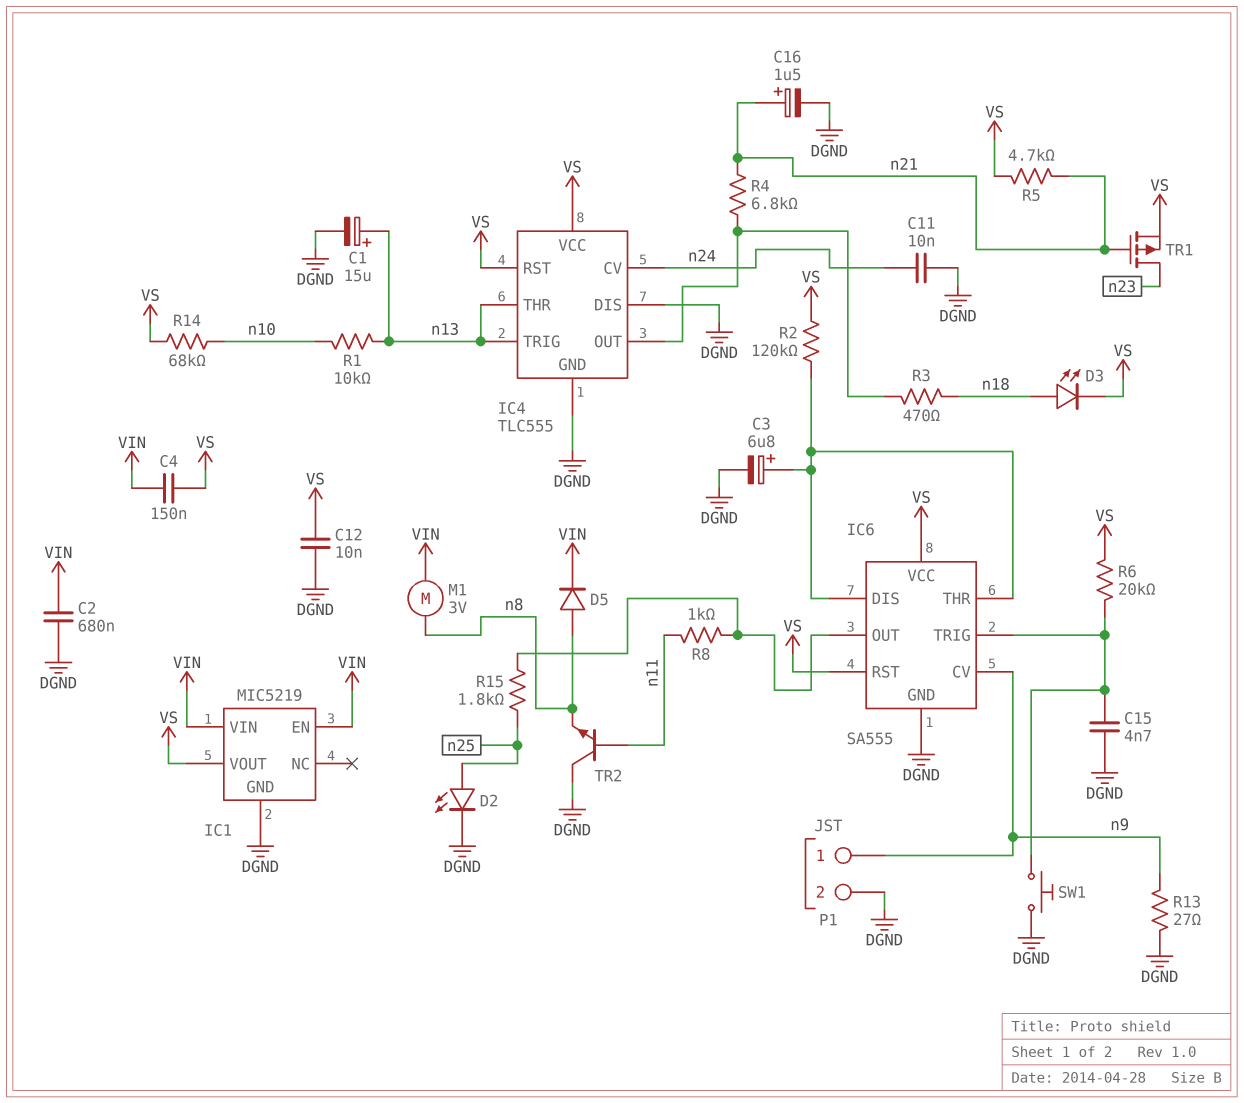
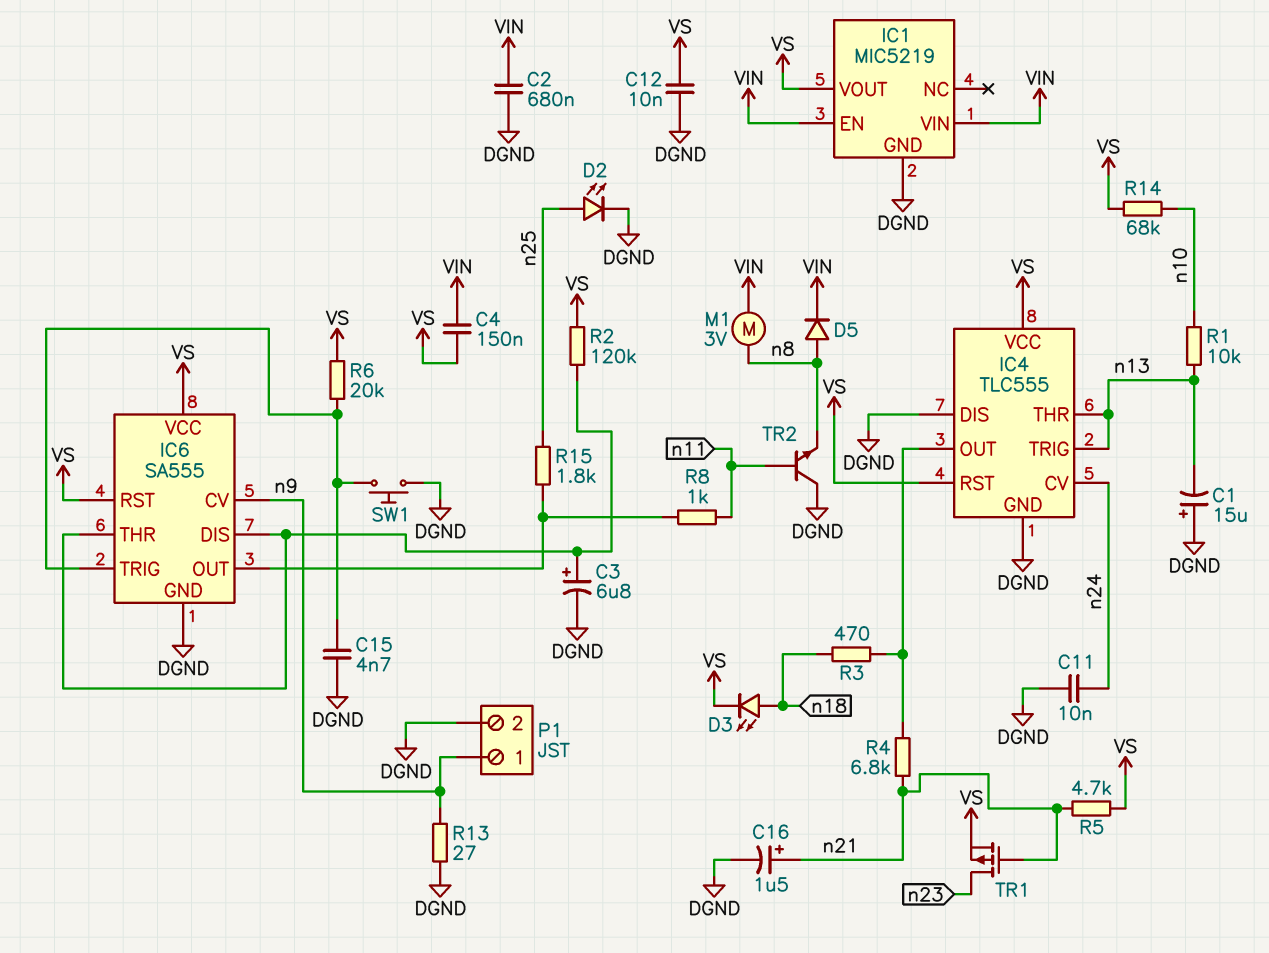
C1: 15uF (plus n13, minus DGND) -> 15uF (plus DGND, minus n13)

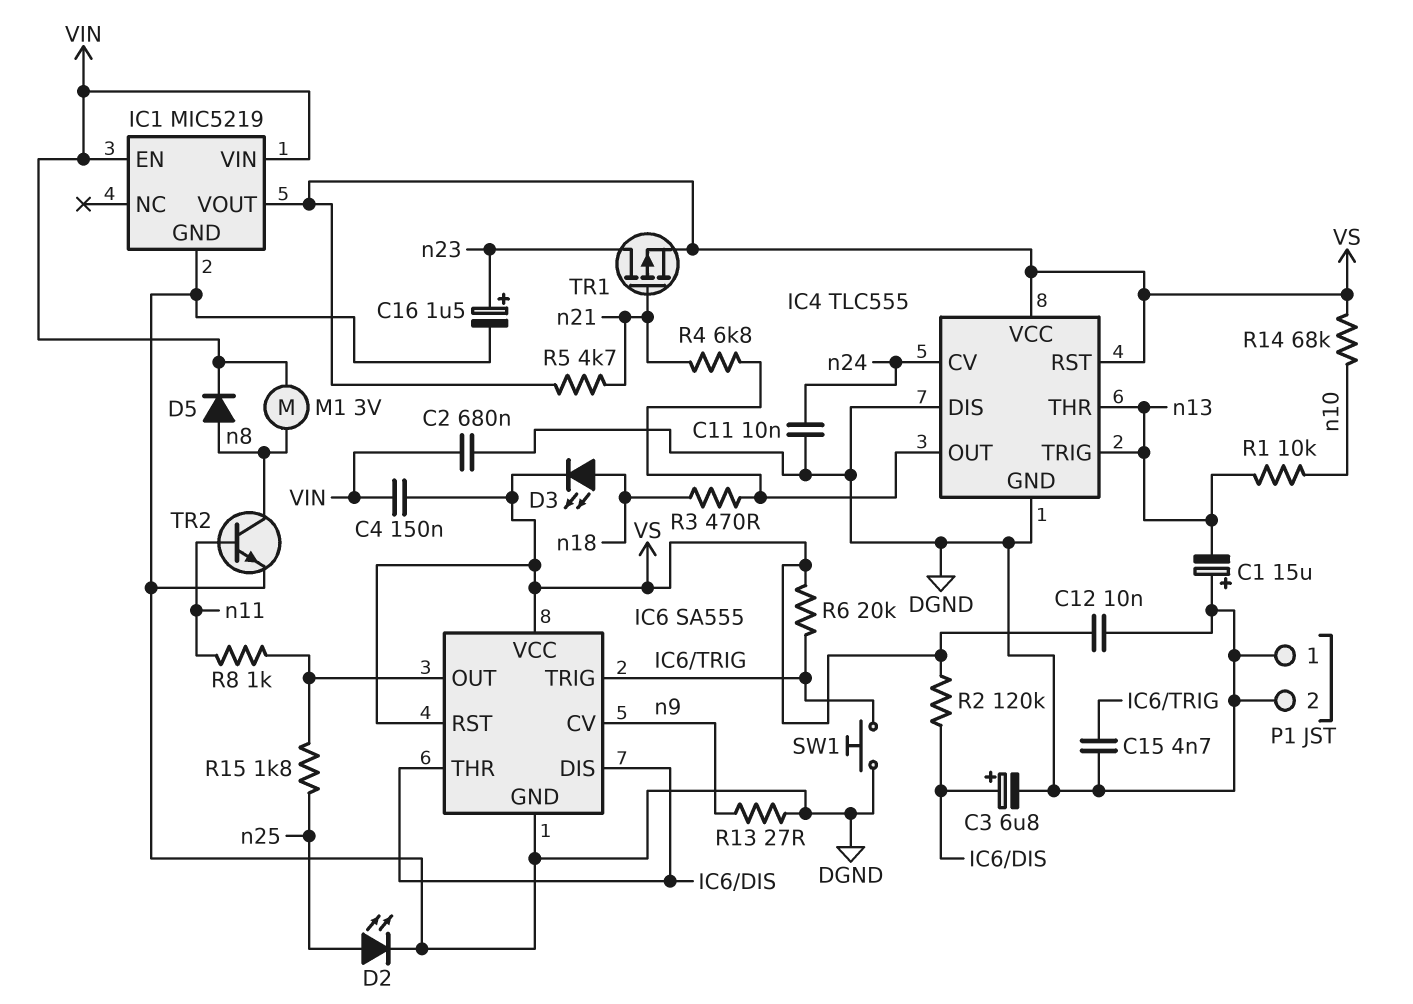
C16: 1.5uF (plus n21, minus DGND) -> 1.5uF (plus n23, minus DGND)
P1 pin 1: n9 -> DGND
TR2: NPN (B n11, C DGND, E n8) -> NPN (B n11, C n8, E DGND)

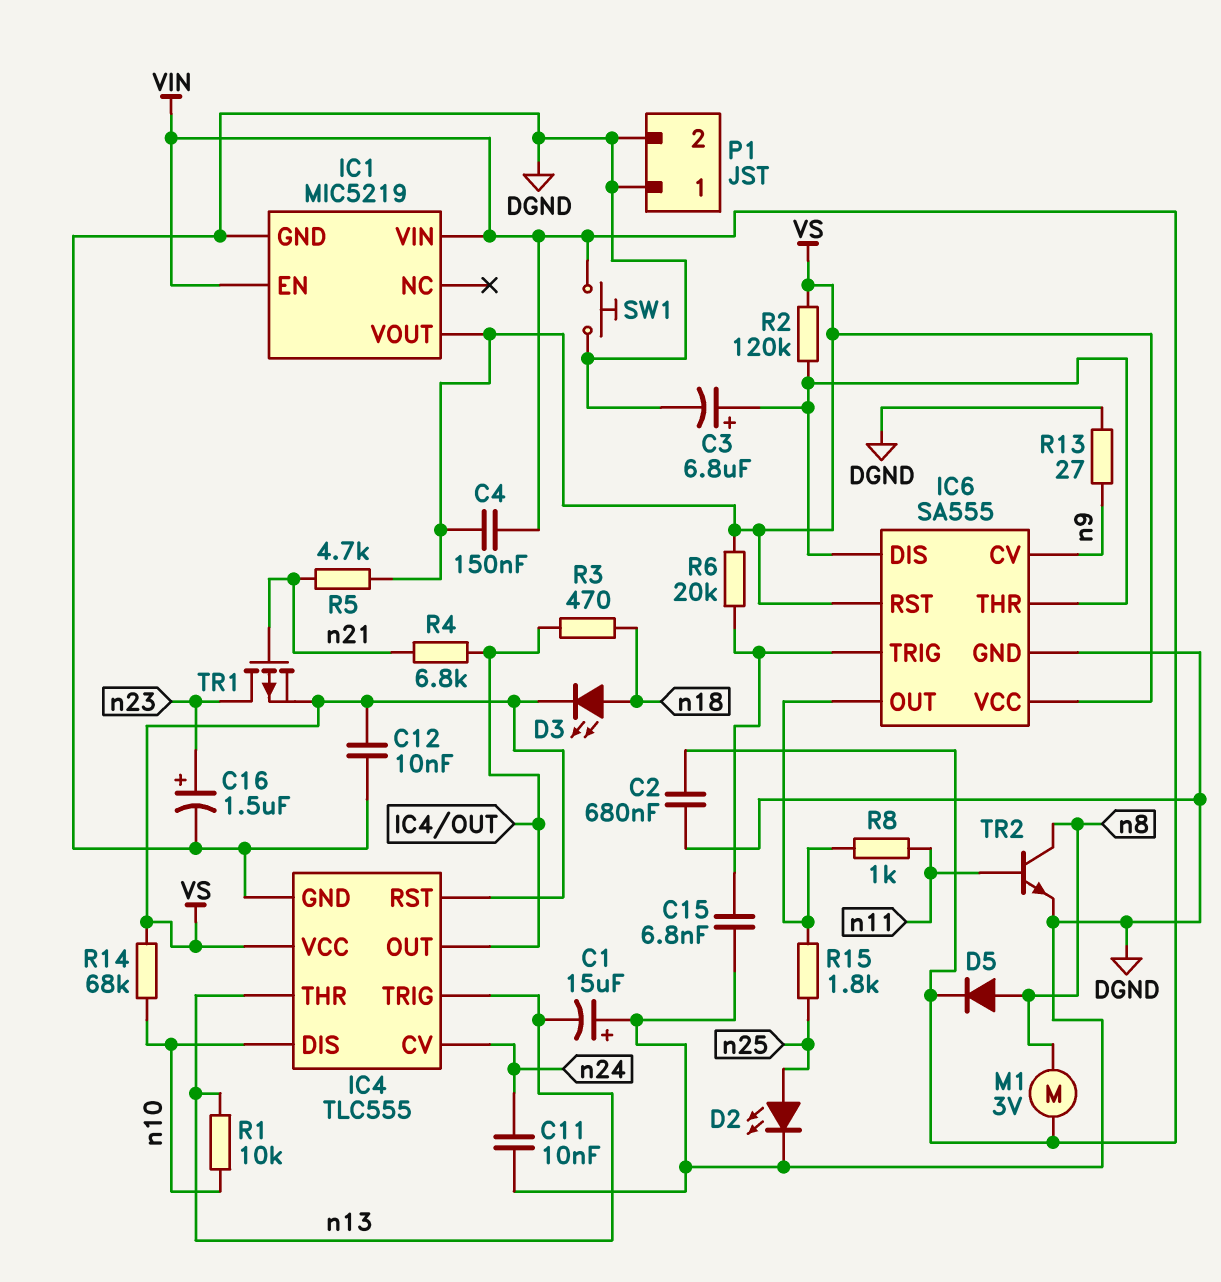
C15: 4.7nF (DGND, IC6/TRIG) -> 6.8nF (DGND, IC6/TRIG)
IC4 pin DIS: DGND -> n10
SW1: button (DGND, IC6/TRIG) -> button (DGND, VIN)

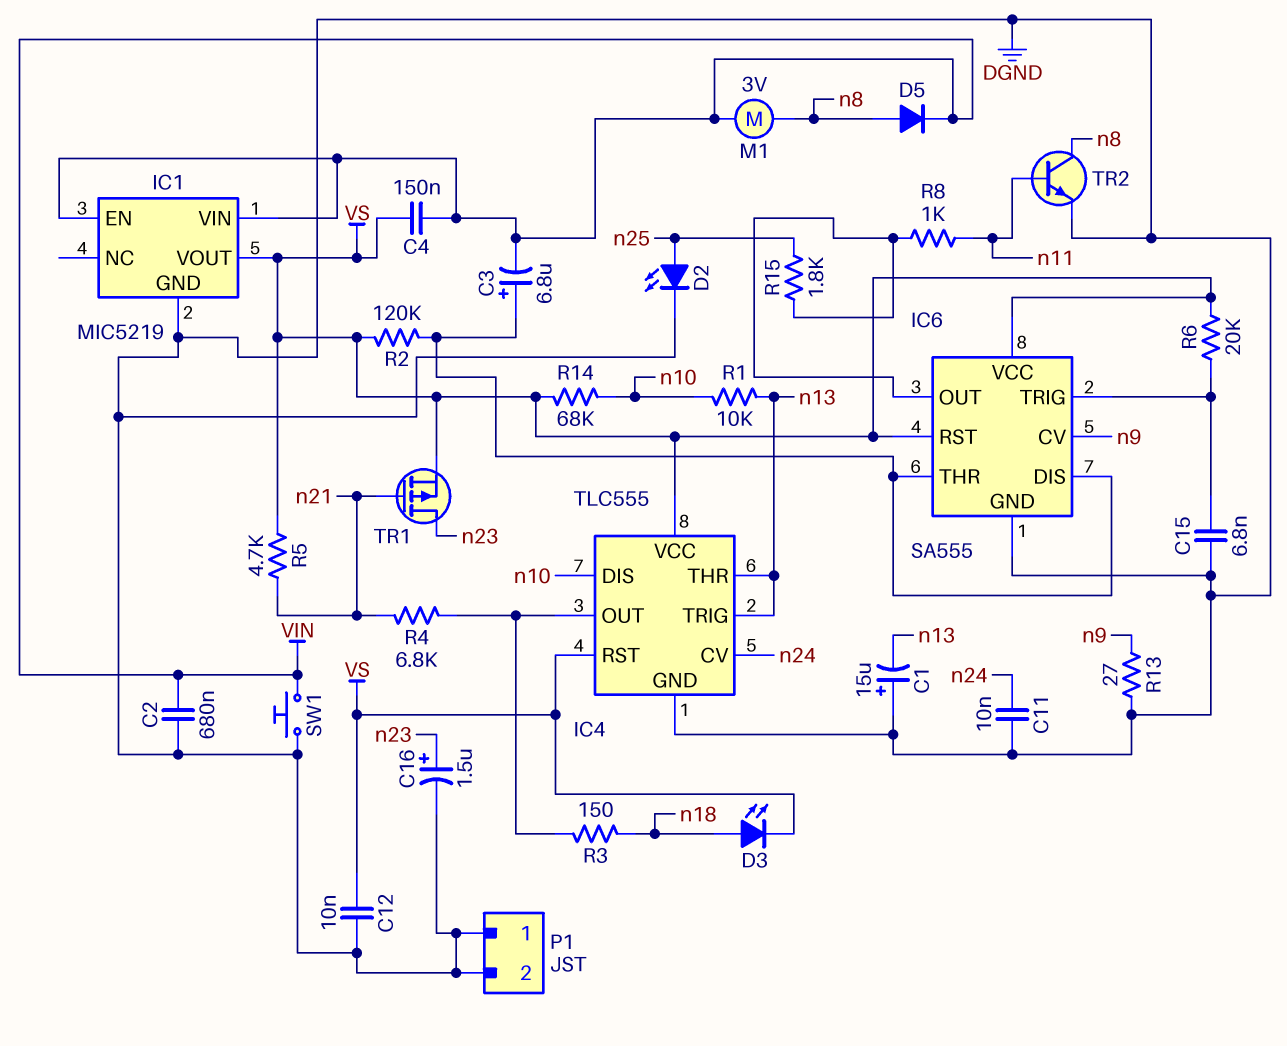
C3: 6.8uF (plus IC6/DIS, minus DGND) -> 6.8uF (plus IC6/DIS, minus VIN)
R3: 470 (IC4/OUT, n18) -> 150 (IC4/OUT, n18)

